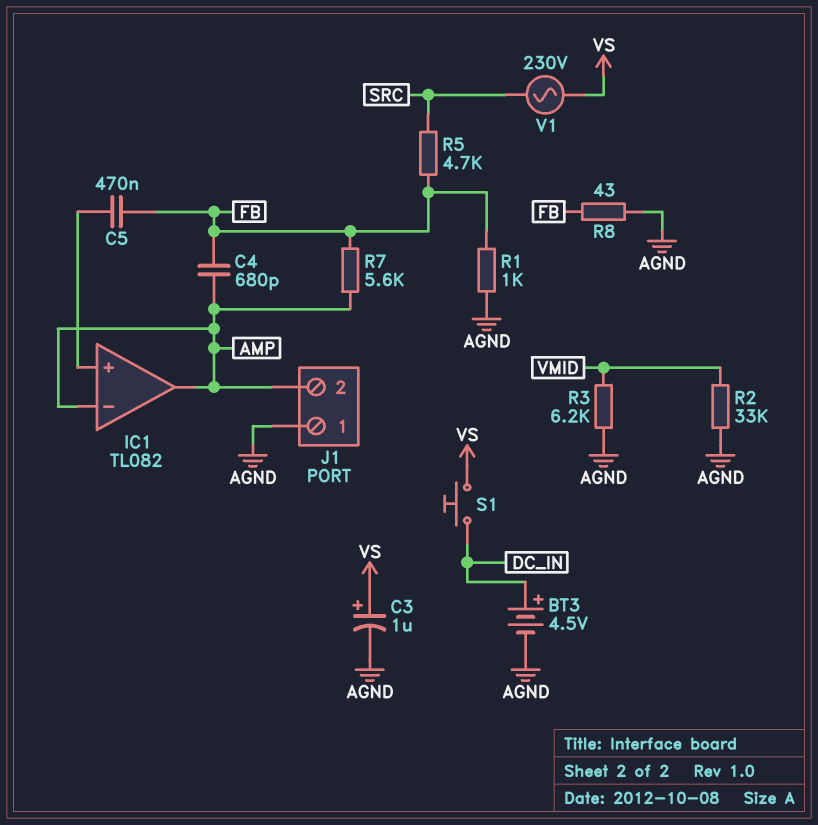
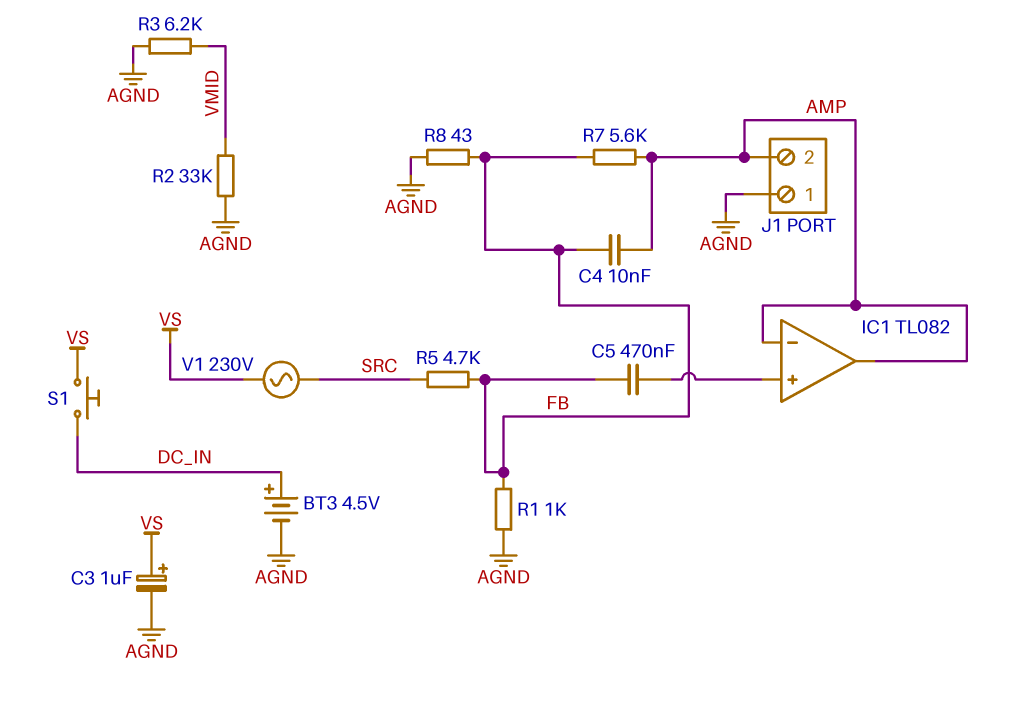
C4: 680pF (AMP, FB) -> 10nF (AMP, FB)

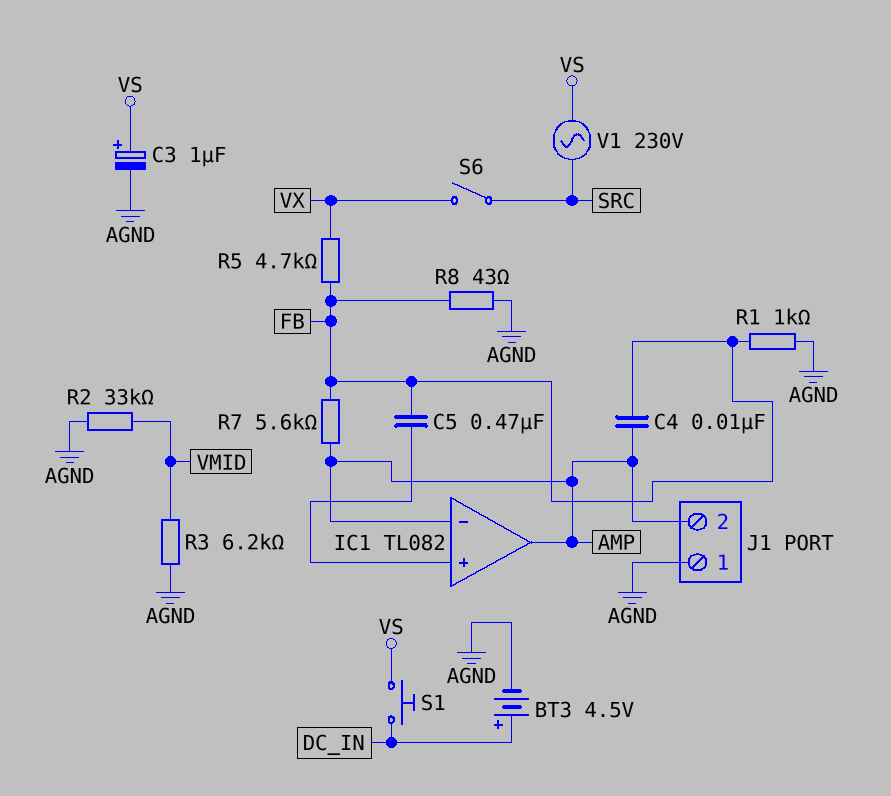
R5: 4.7k (FB, SRC) -> 4.7k (FB, VX)
S6: none -> switch (SRC, VX)

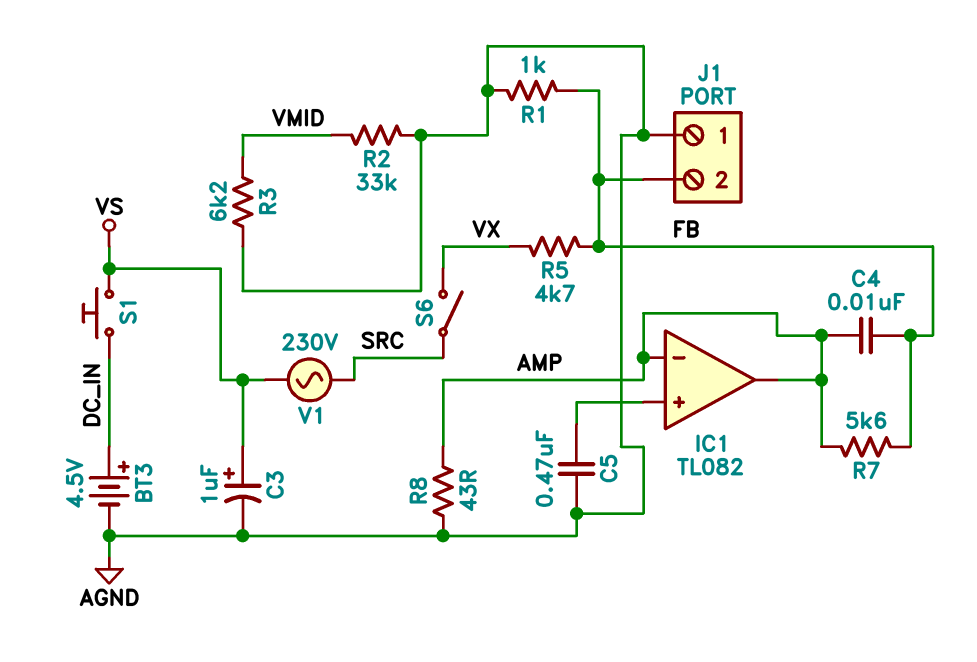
C5: 470nF (FB, IC1/in+) -> 470nF (AGND, IC1/in+)
J1 pin 2: AMP -> FB
R8: 43 (AGND, FB) -> 43 (AGND, AMP)

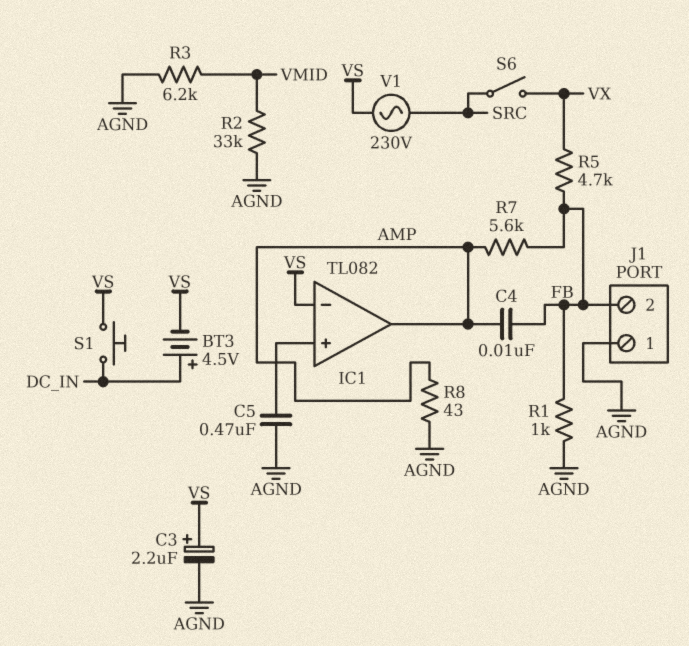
BT3: 4.5V (plus DC_IN, minus AGND) -> 4.5V (plus DC_IN, minus VS)
C3: 1uF (plus VS, minus AGND) -> 2.2uF (plus VS, minus AGND)
IC1 pin in-: AMP -> VS

